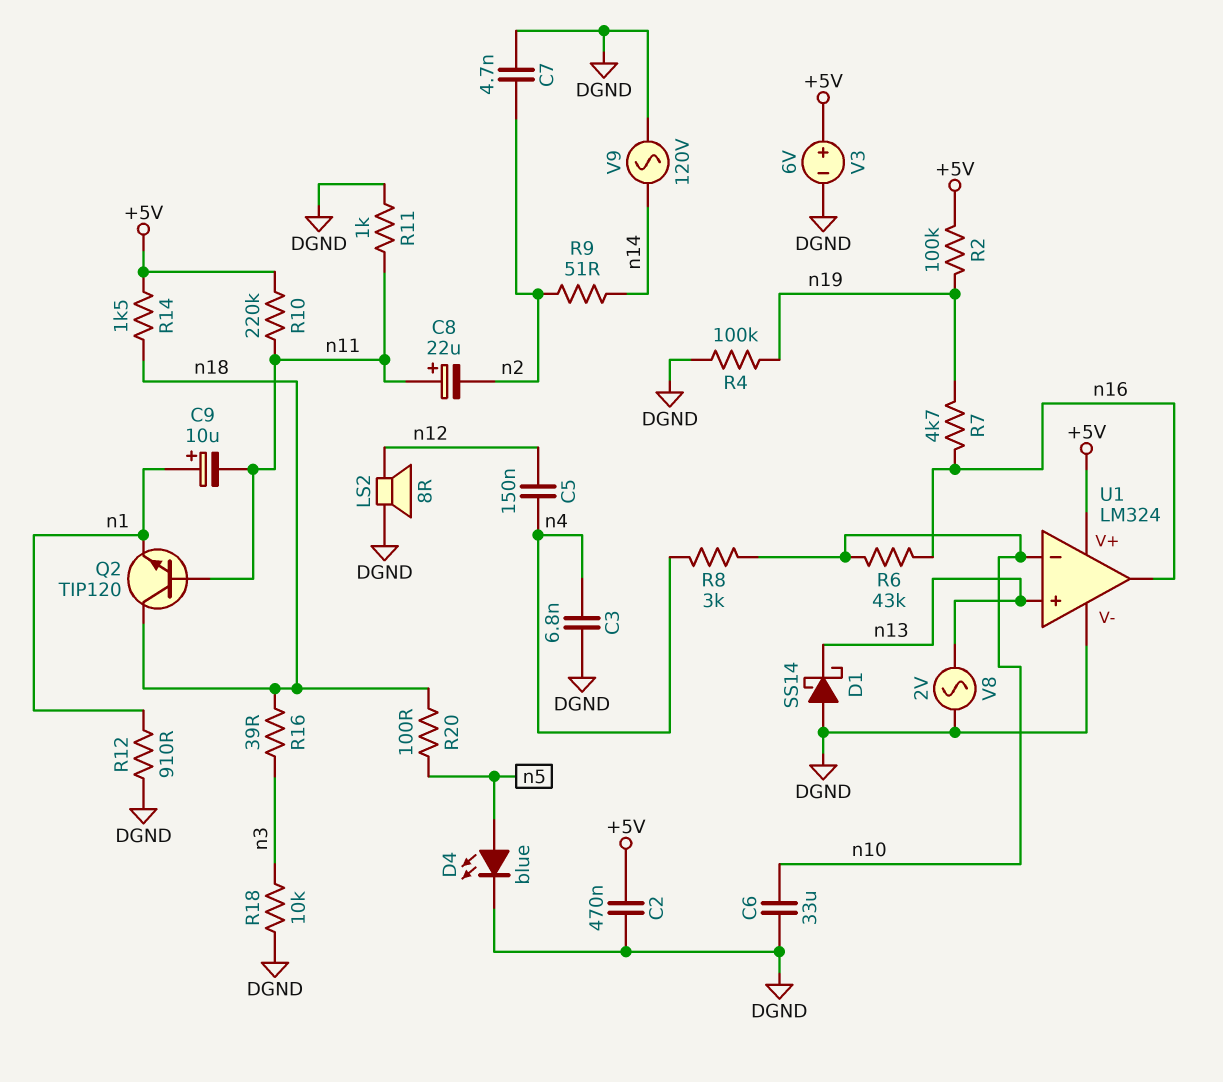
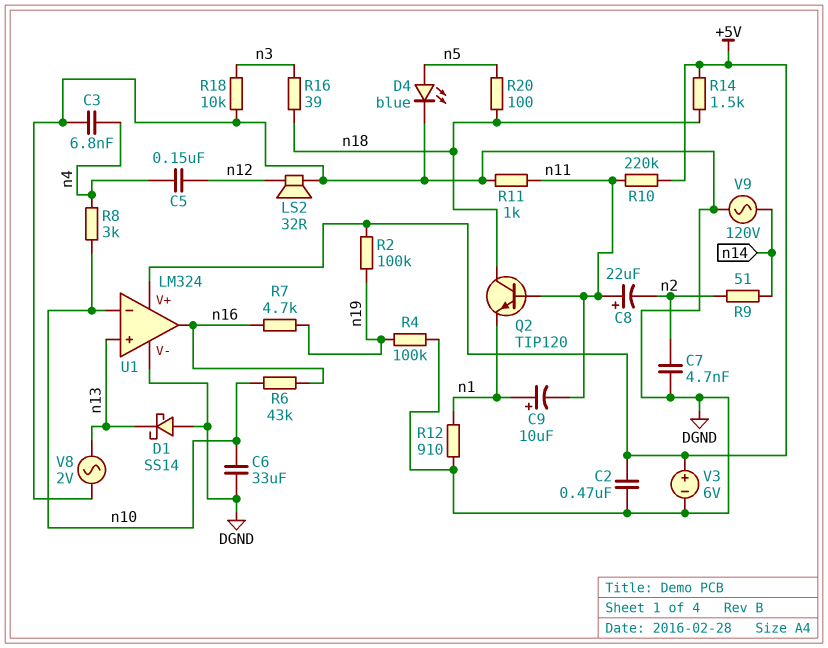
LS2: speaker 8R (DGND, n12) -> speaker 32R (DGND, n12)

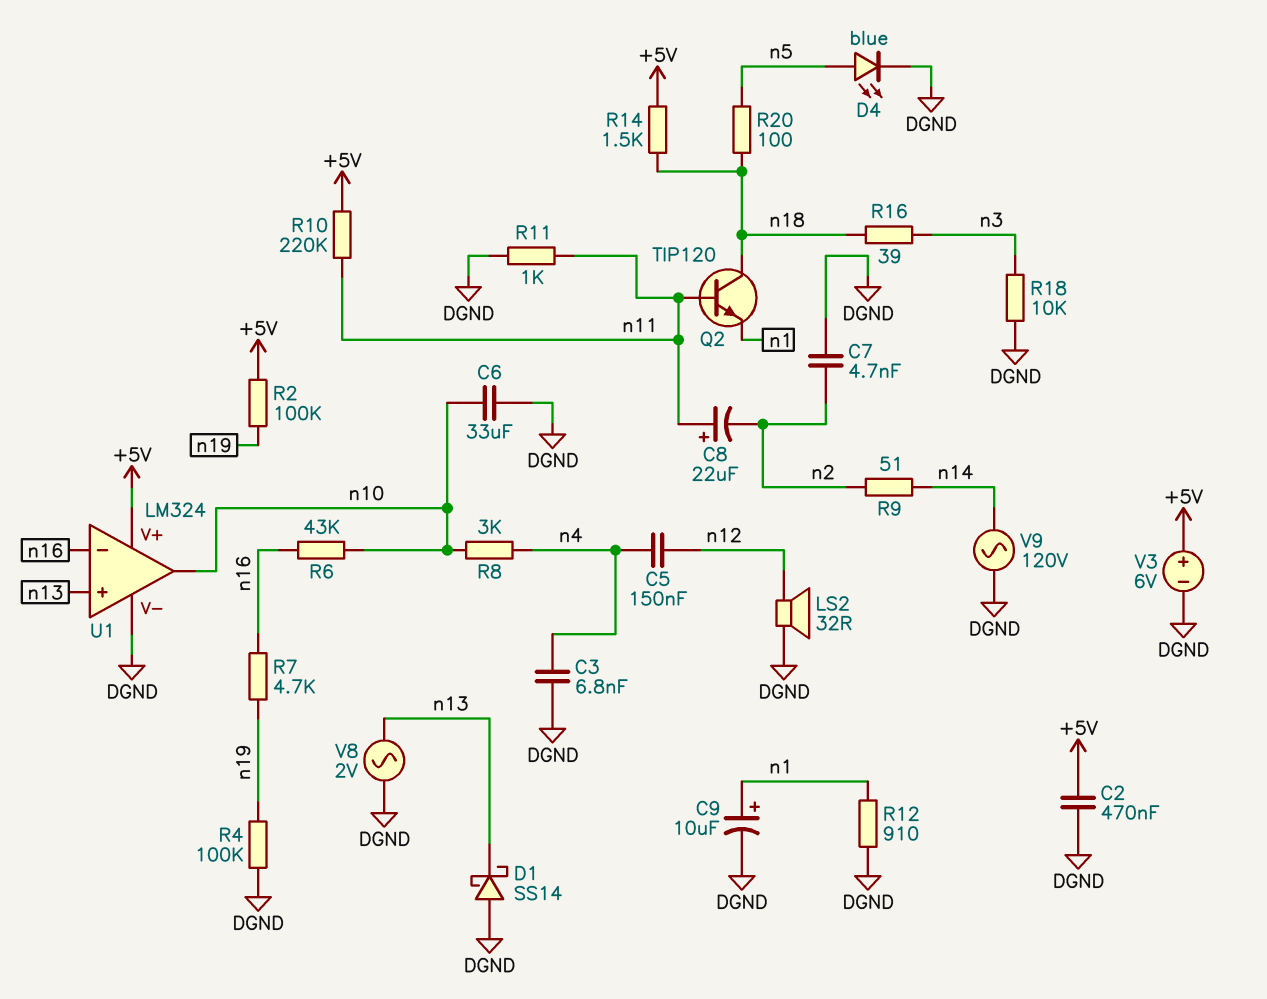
C9: 10uF (plus n1, minus n11) -> 10uF (plus n1, minus DGND)
U1 pin in-: n10 -> n16
U1 pin out: n16 -> n10

